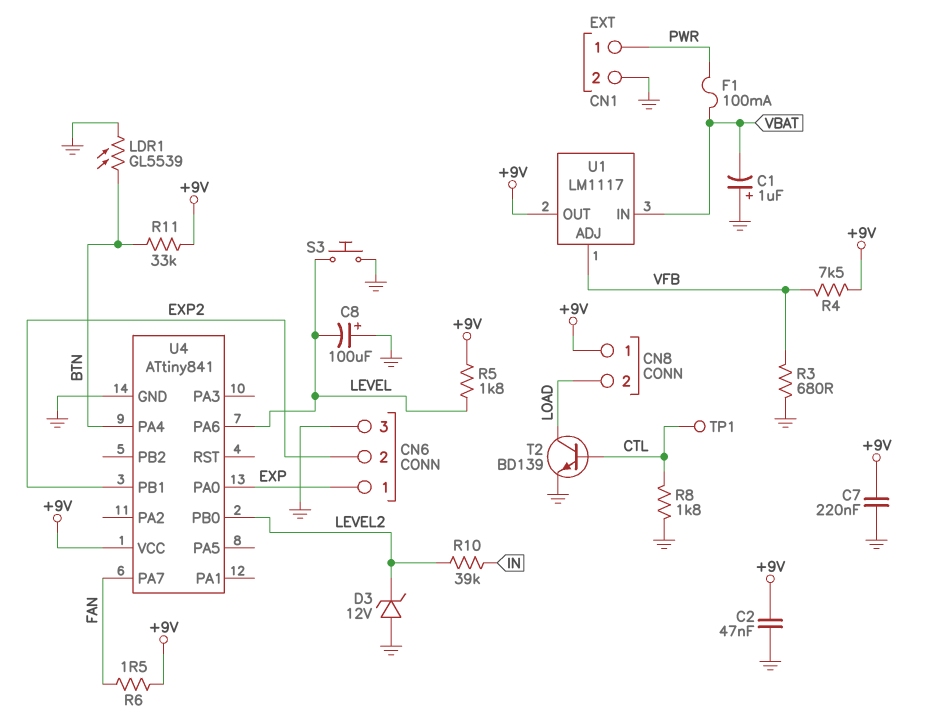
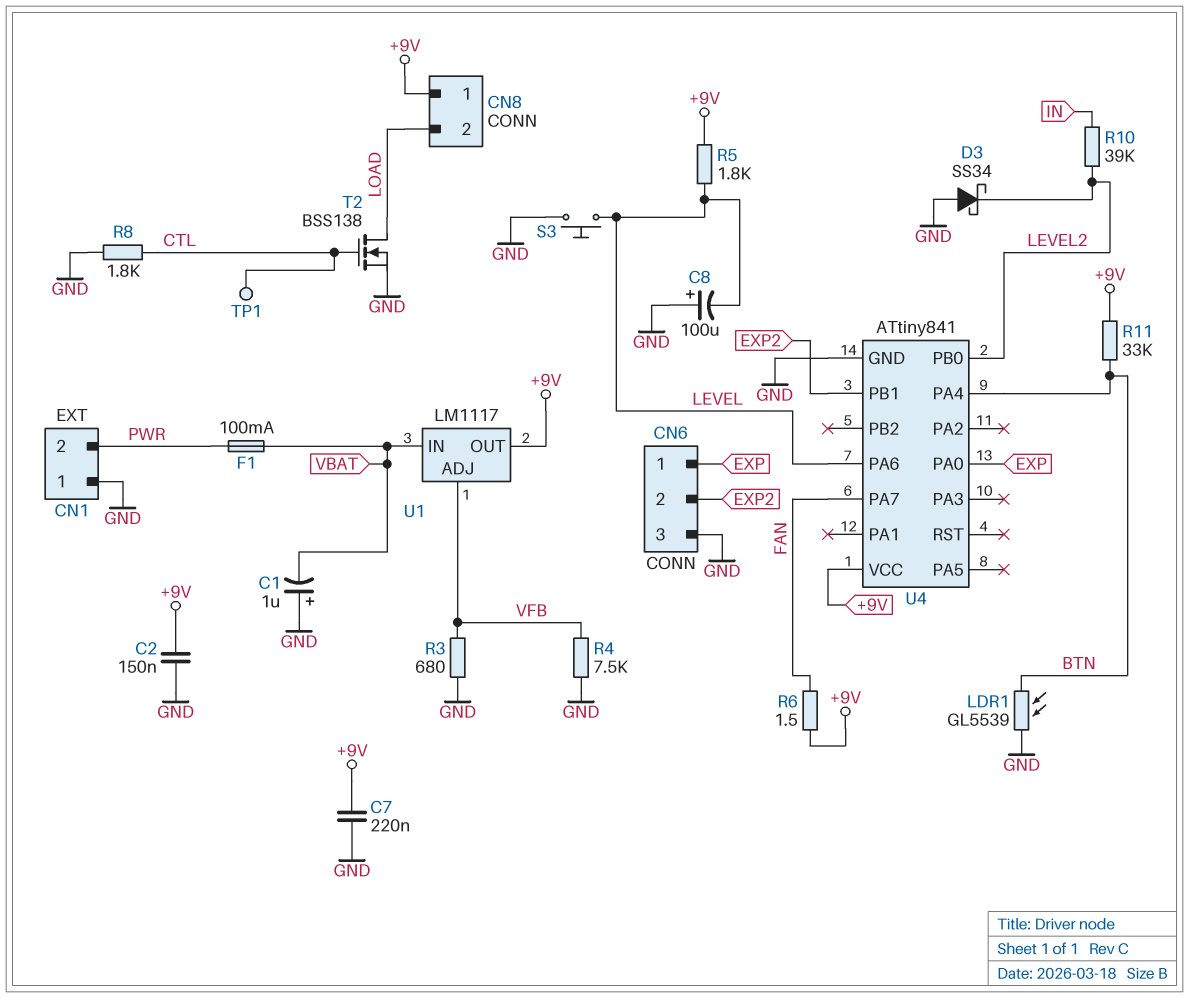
C2: 47nF (+9V, GND) -> 150nF (+9V, GND)
CN1 pin 1: PWR -> GND
CN1 pin 2: GND -> PWR
D3: zener 12V (A GND, K LEVEL2) -> schottky SS34 (A GND, K LEVEL2)
R4: 7.5k (+9V, VFB) -> 7.5k (GND, VFB)
T2: NPN BD139 (B CTL, C LOAD, E GND) -> NMOS BSS138 (G CTL, D LOAD, S GND)

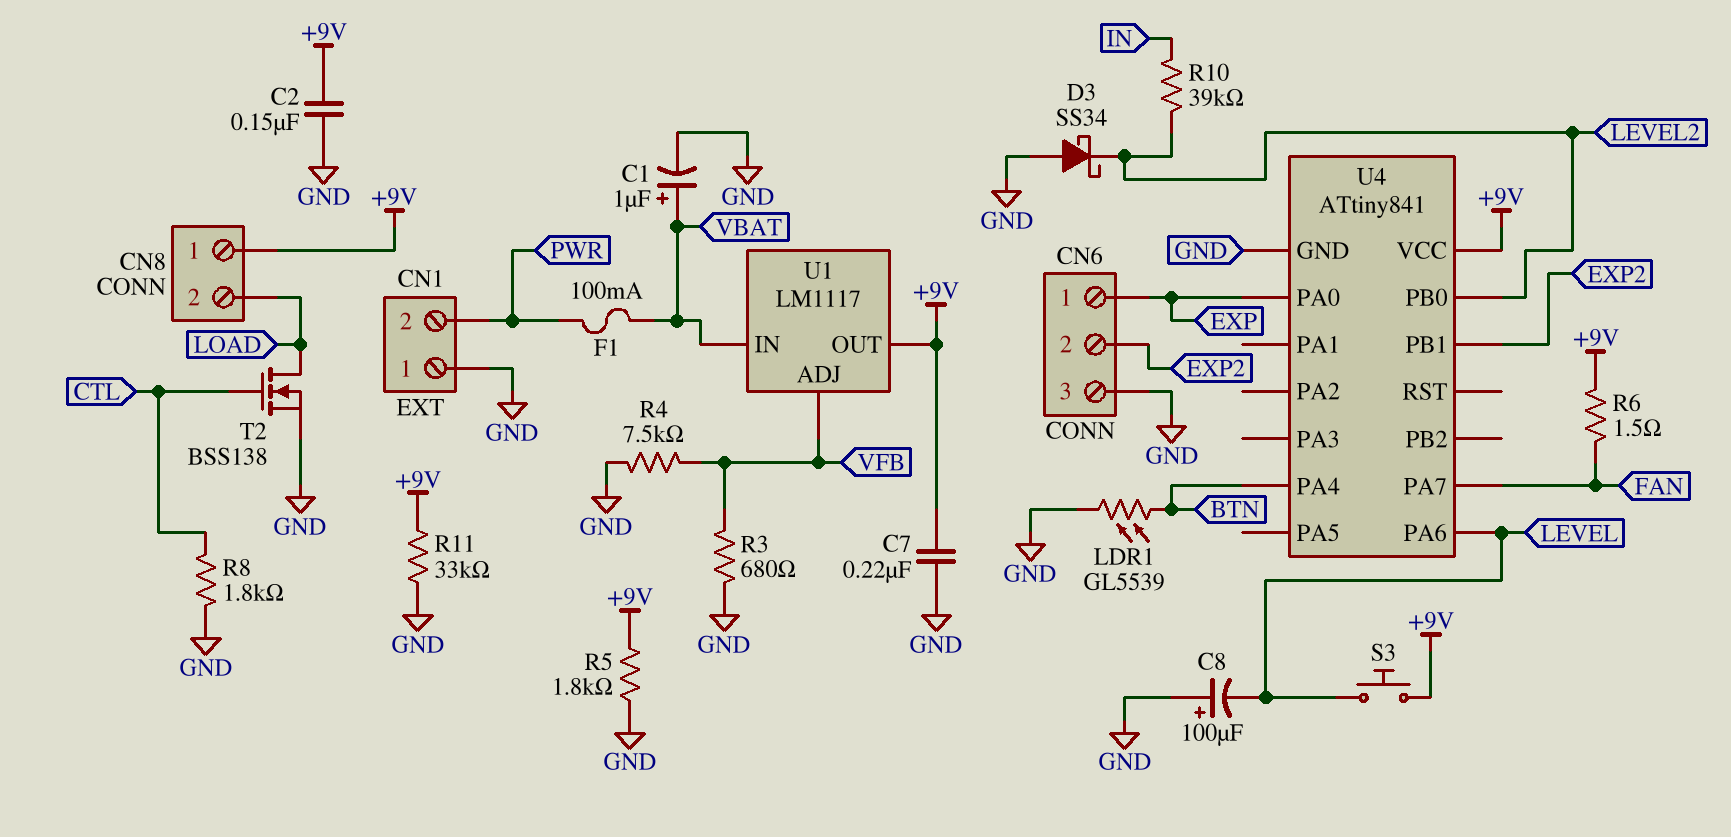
C1: 1uF (plus GND, minus VBAT) -> 1uF (plus VBAT, minus GND)
R5: 1.8k (+9V, LEVEL) -> 1.8k (+9V, GND)
R11: 33k (+9V, BTN) -> 33k (+9V, GND)
S3: button (GND, LEVEL) -> button (+9V, LEVEL)
TP1: test point (CTL) -> none

